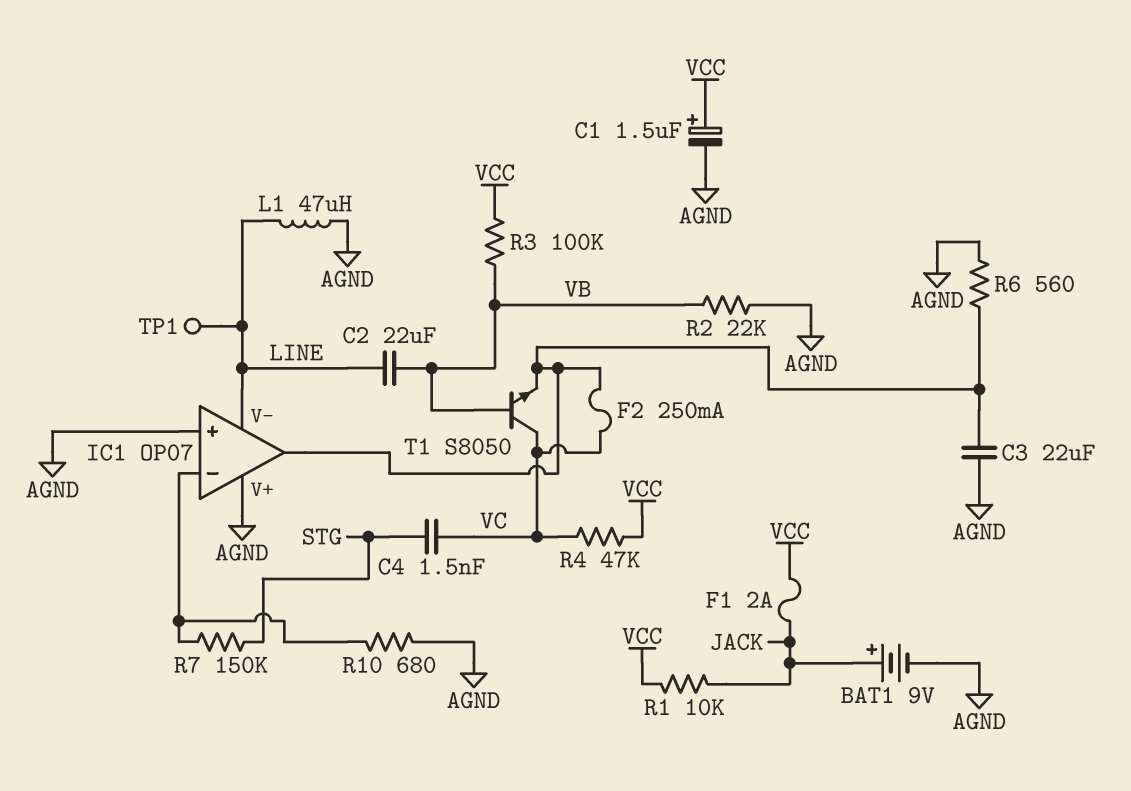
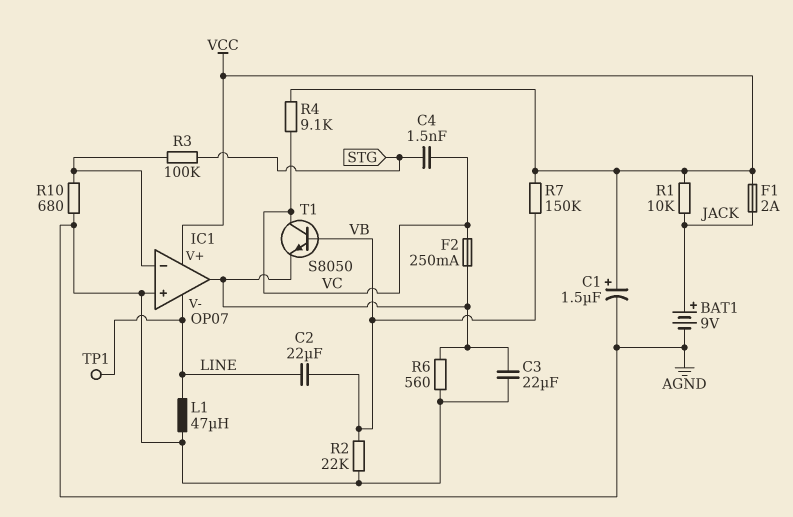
IC1 pin V+: AGND -> VCC
R3: 100k (VB, VCC) -> 100k (IC1/in-, STG)
R4: 47k (VC, VCC) -> 9.1k (VC, VCC)
R7: 150k (IC1/in-, STG) -> 150k (VB, VCC)

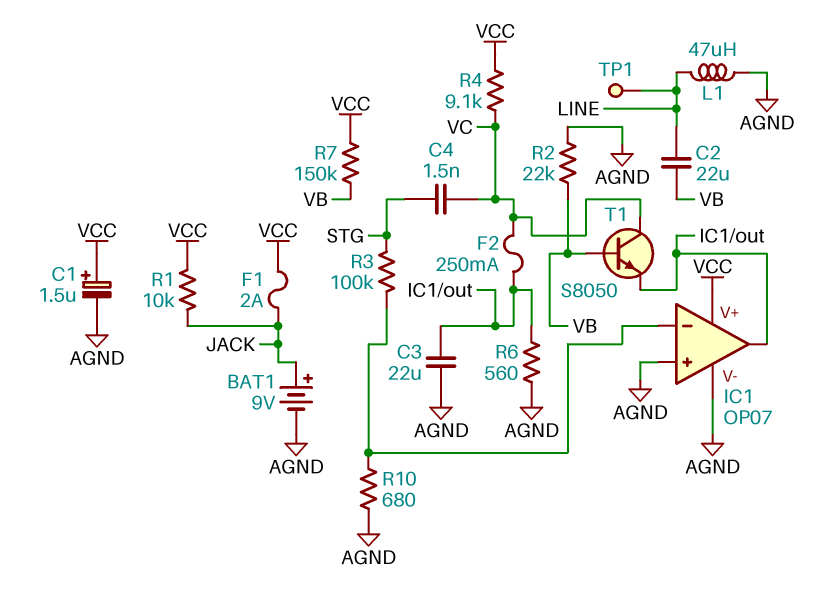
IC1 pin V-: LINE -> AGND

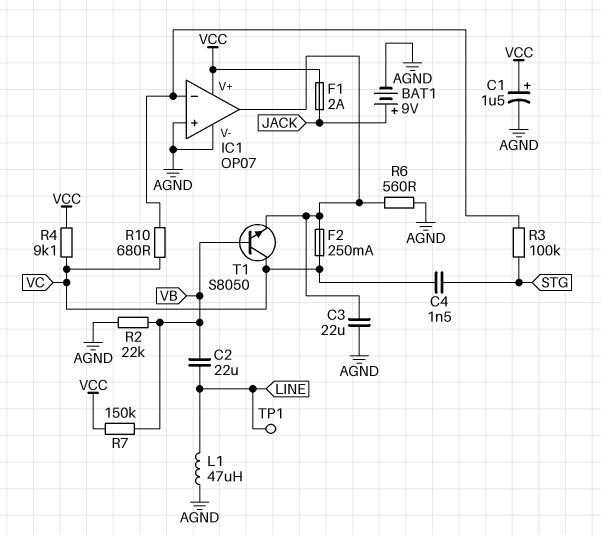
R1: 10k (JACK, VCC) -> none
R10: 680 (AGND, IC1/in-) -> 680 (IC1/in-, VC)

